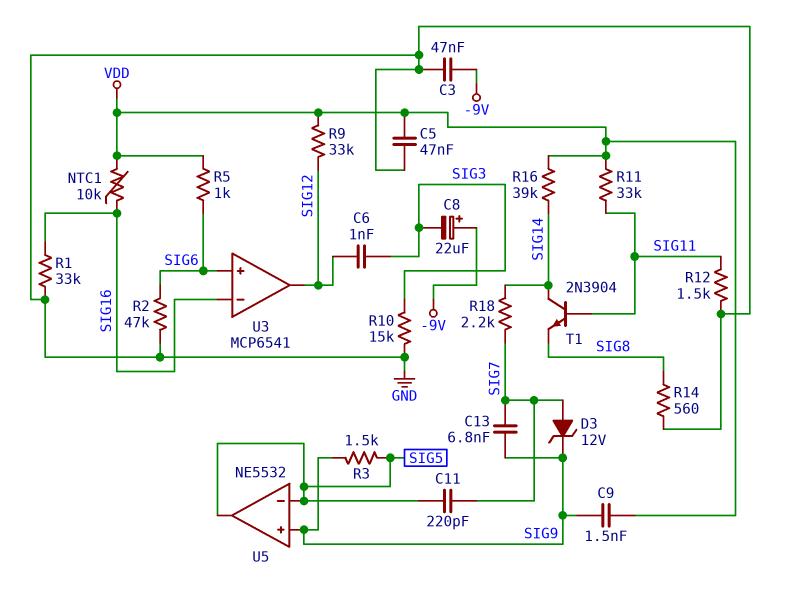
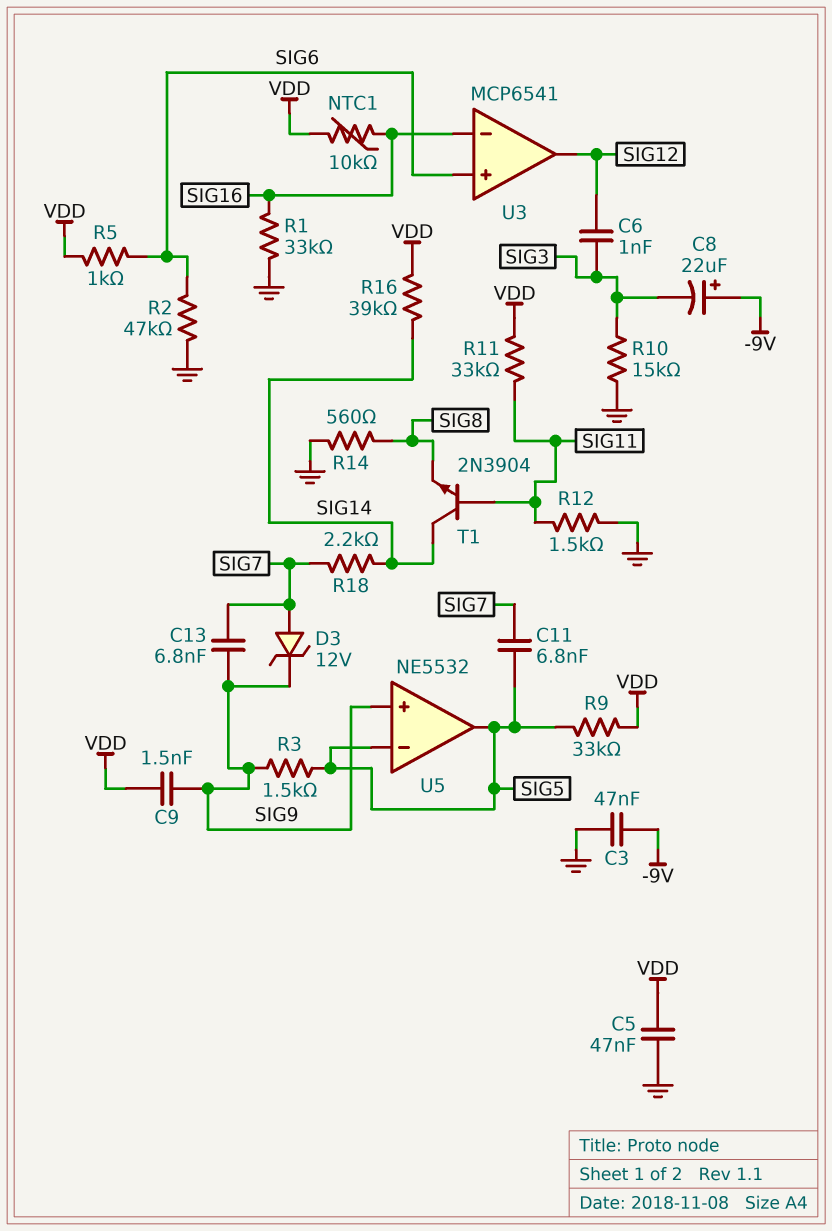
C11: 220pF (SIG5, SIG7) -> 6.8nF (SIG5, SIG7)
R9: 33k (SIG12, VDD) -> 33k (SIG5, VDD)

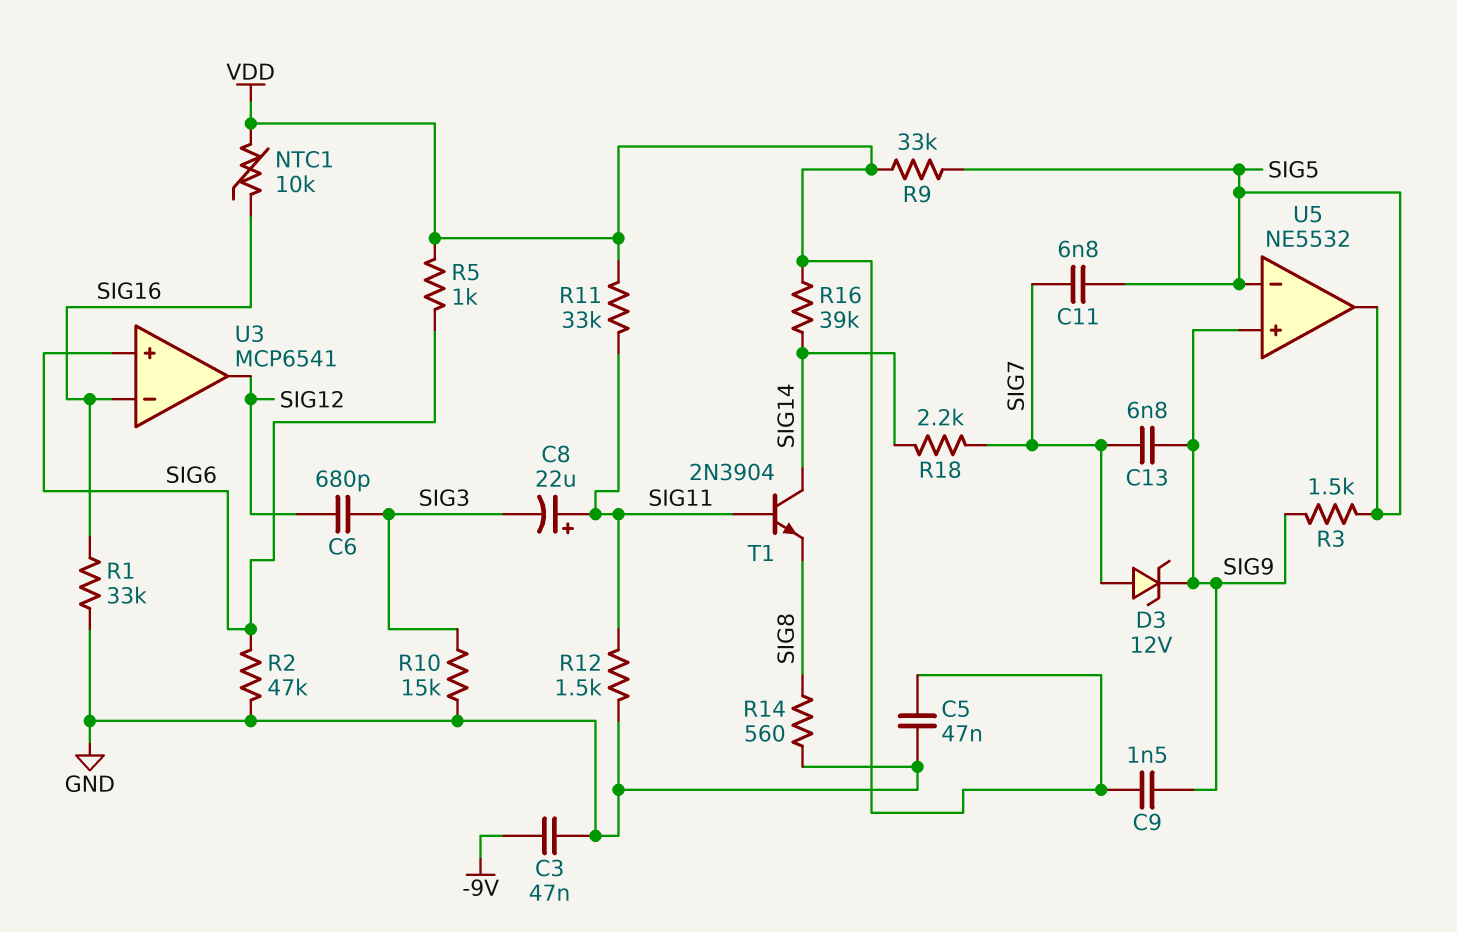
C6: 1nF (SIG3, SIG12) -> 680pF (SIG3, SIG12)
C8: 22uF (plus -9V, minus SIG3) -> 22uF (plus SIG11, minus SIG3)

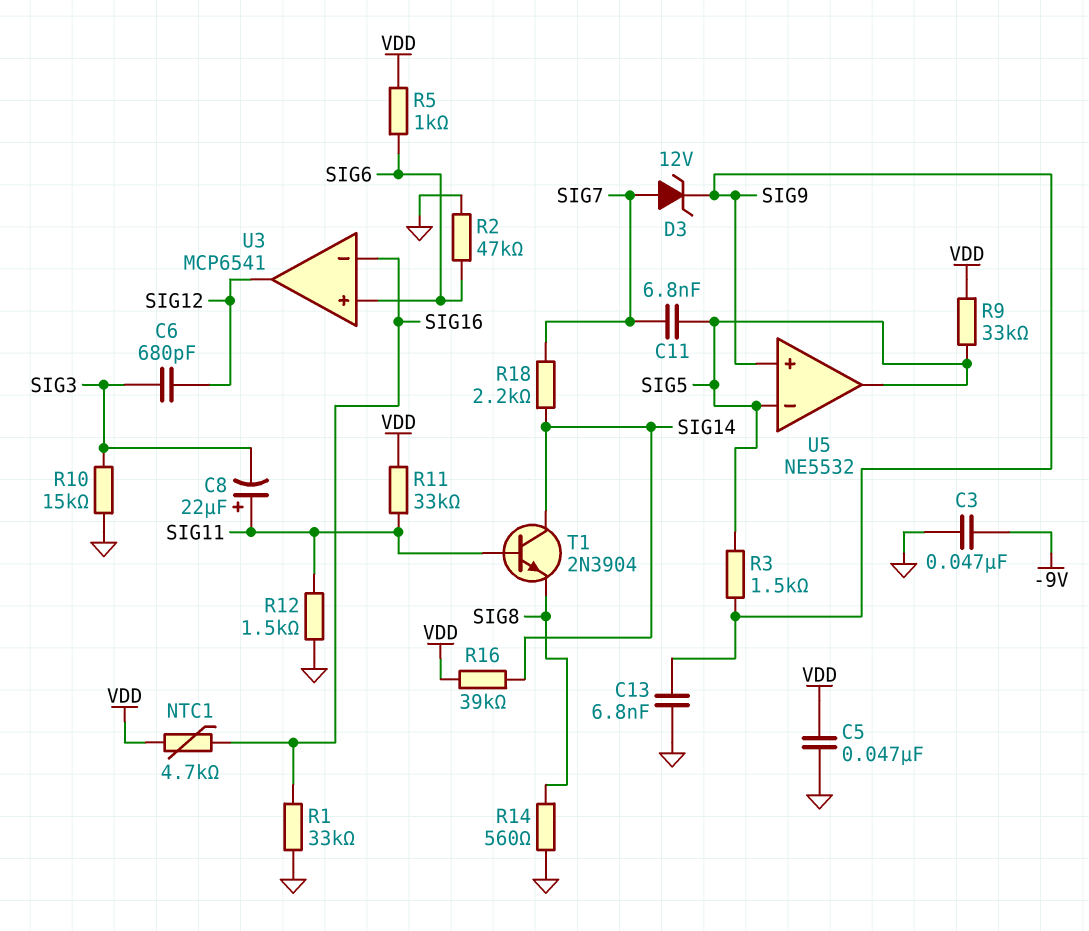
C9: 1.5nF (SIG9, VDD) -> none
C13: 6.8nF (SIG7, SIG9) -> 6.8nF (GND, SIG9)
NTC1: 10k (SIG16, VDD) -> 4.7k (SIG16, VDD)

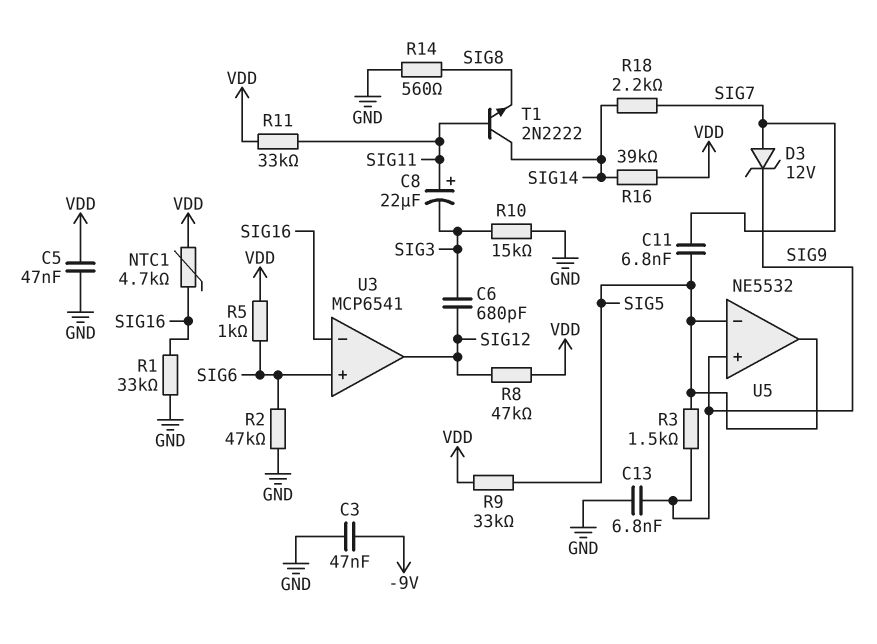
R8: none -> 47k (SIG12, VDD)
R12: 1.5k (GND, SIG11) -> none
T1: NPN 2N3904 (B SIG11, C SIG14, E SIG8) -> NPN 2N2222 (B SIG11, C SIG14, E SIG8)

